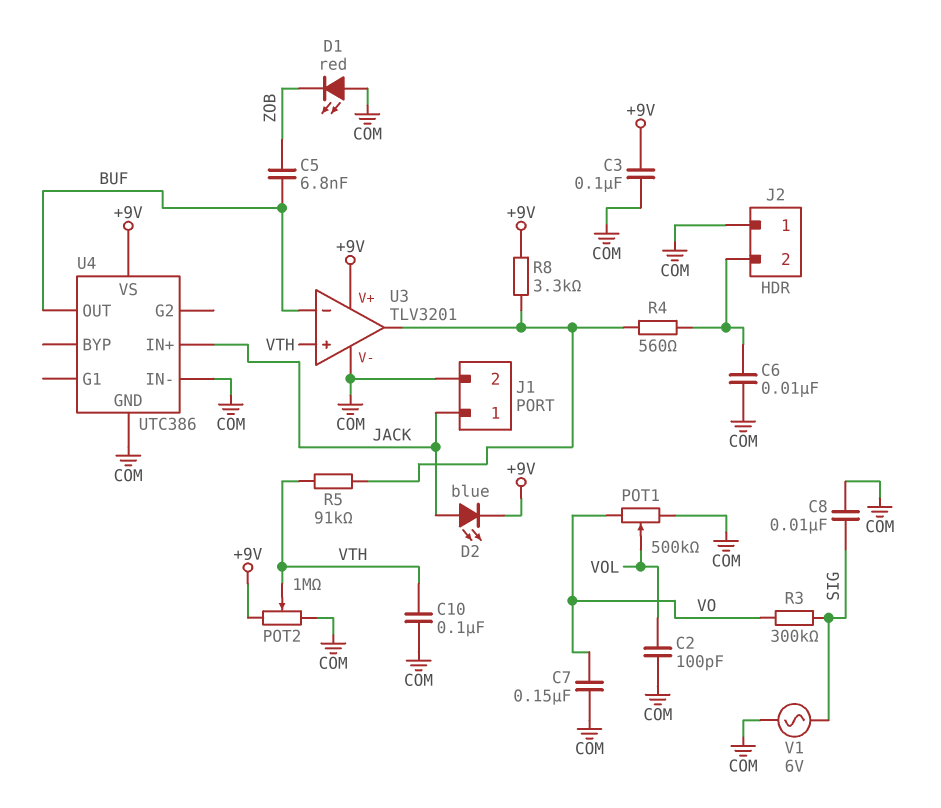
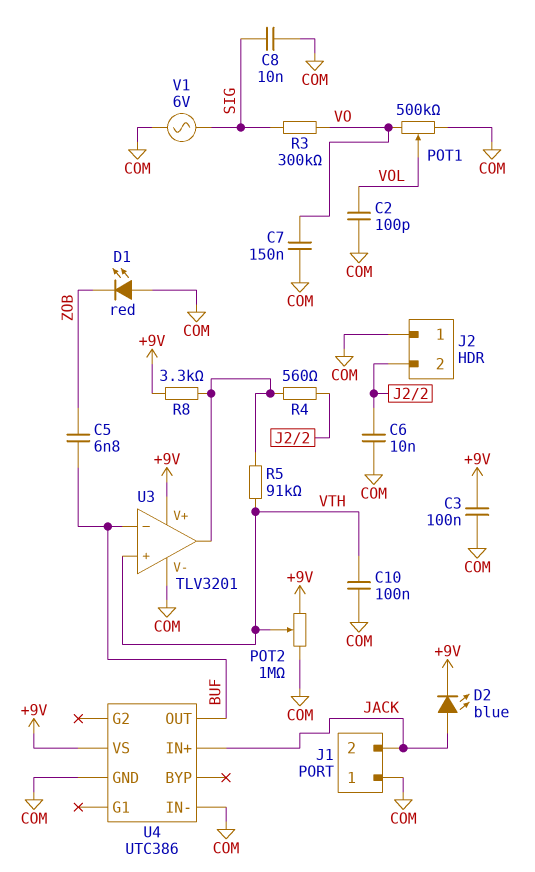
J1 pin 1: JACK -> COM
J1 pin 2: COM -> JACK

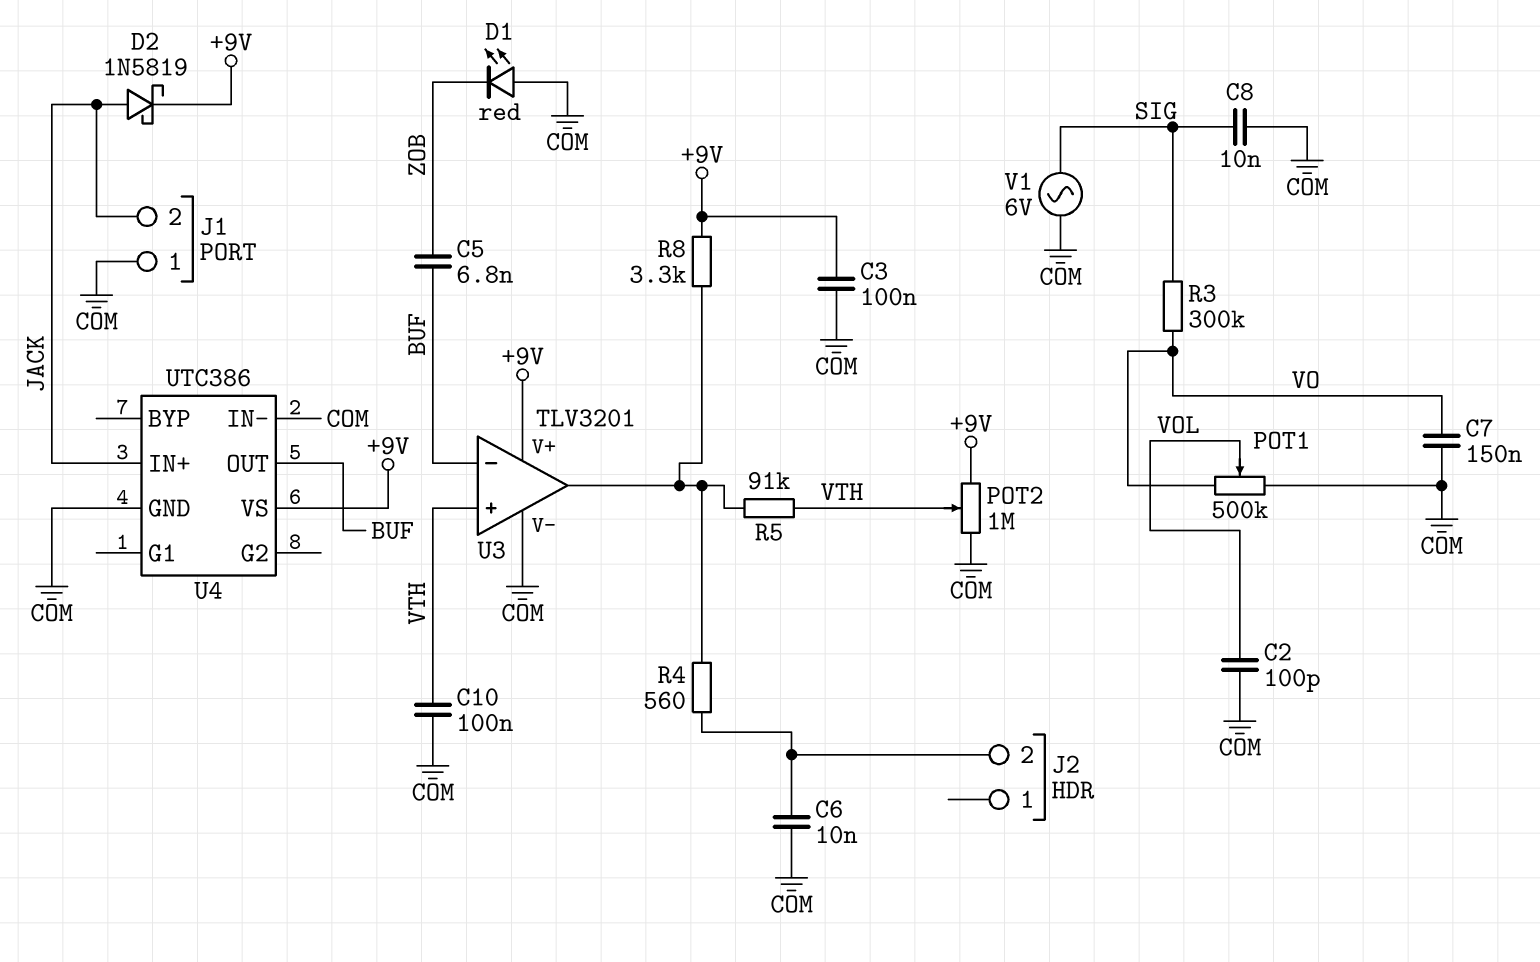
D2: LED blue (A JACK, K +9V) -> schottky 1N5819 (A JACK, K +9V)
J2 pin 1: COM -> none

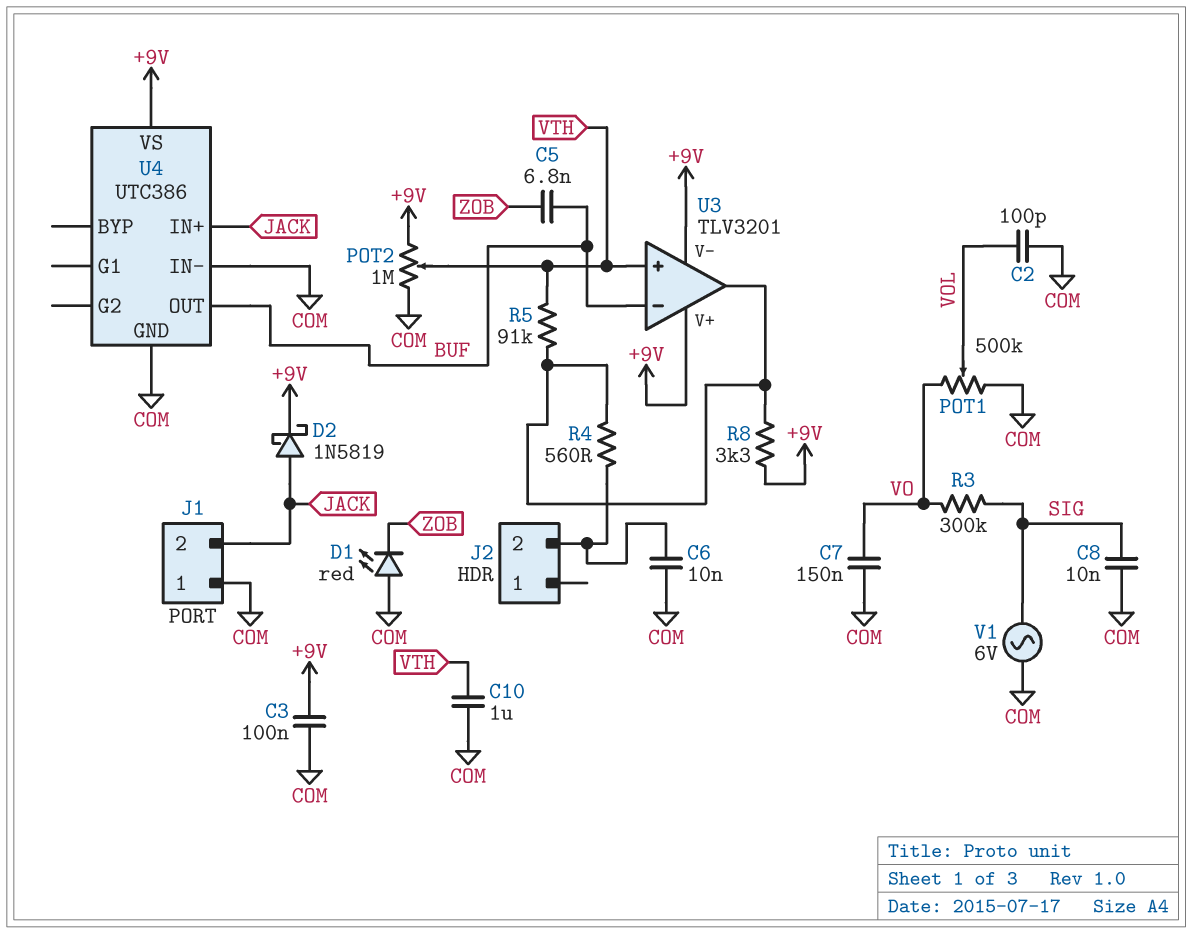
C10: 100nF (COM, VTH) -> 1uF (COM, VTH)
U3 pin V-: COM -> +9V

